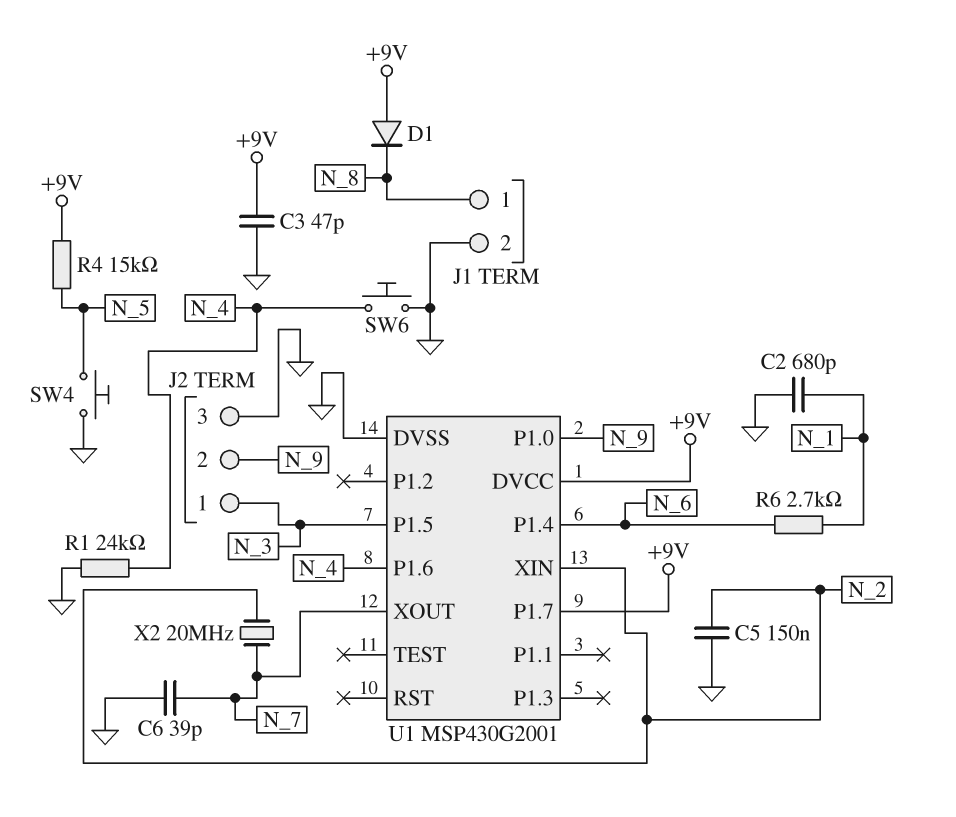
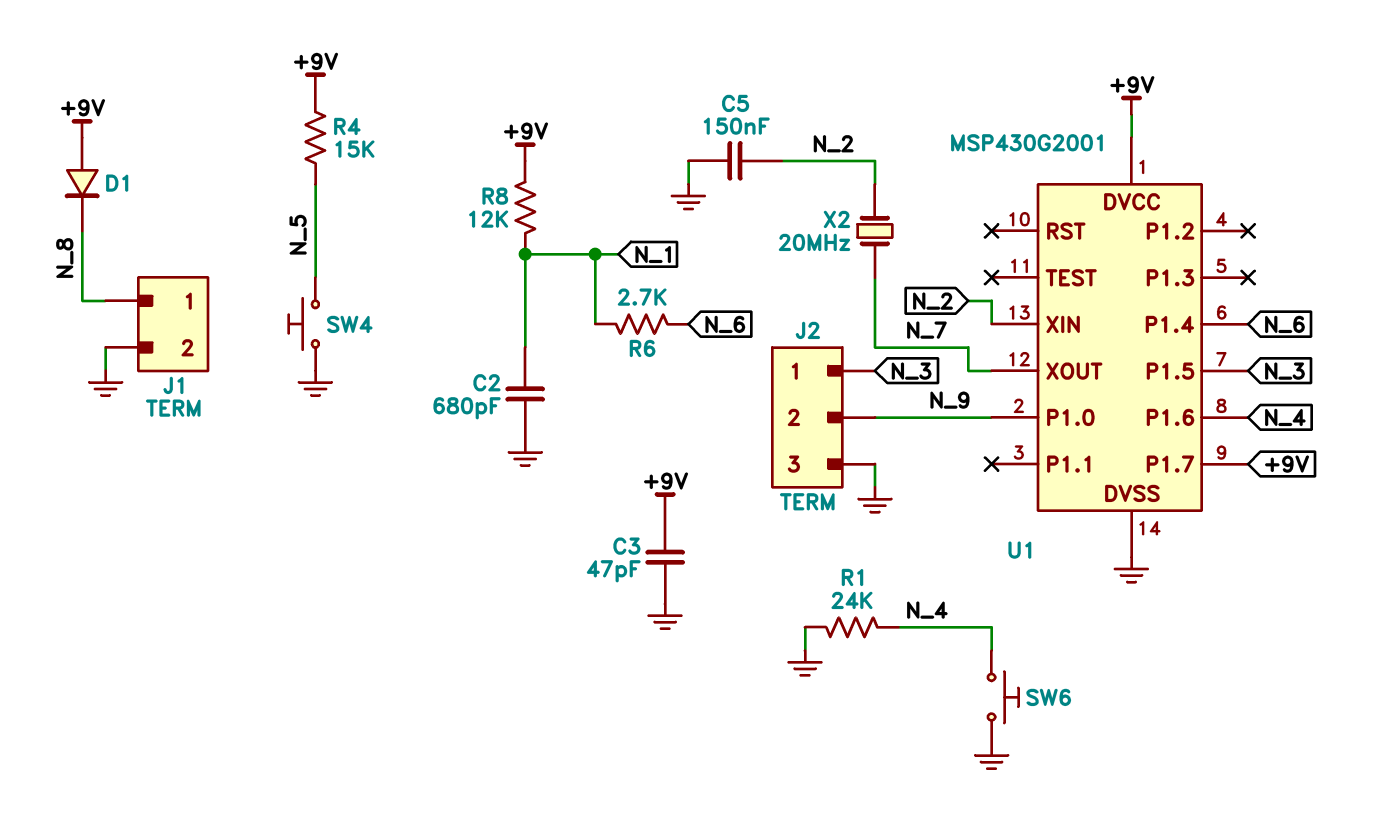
C6: 39pF (GND, N_7) -> none
R8: none -> 12k (+9V, N_1)

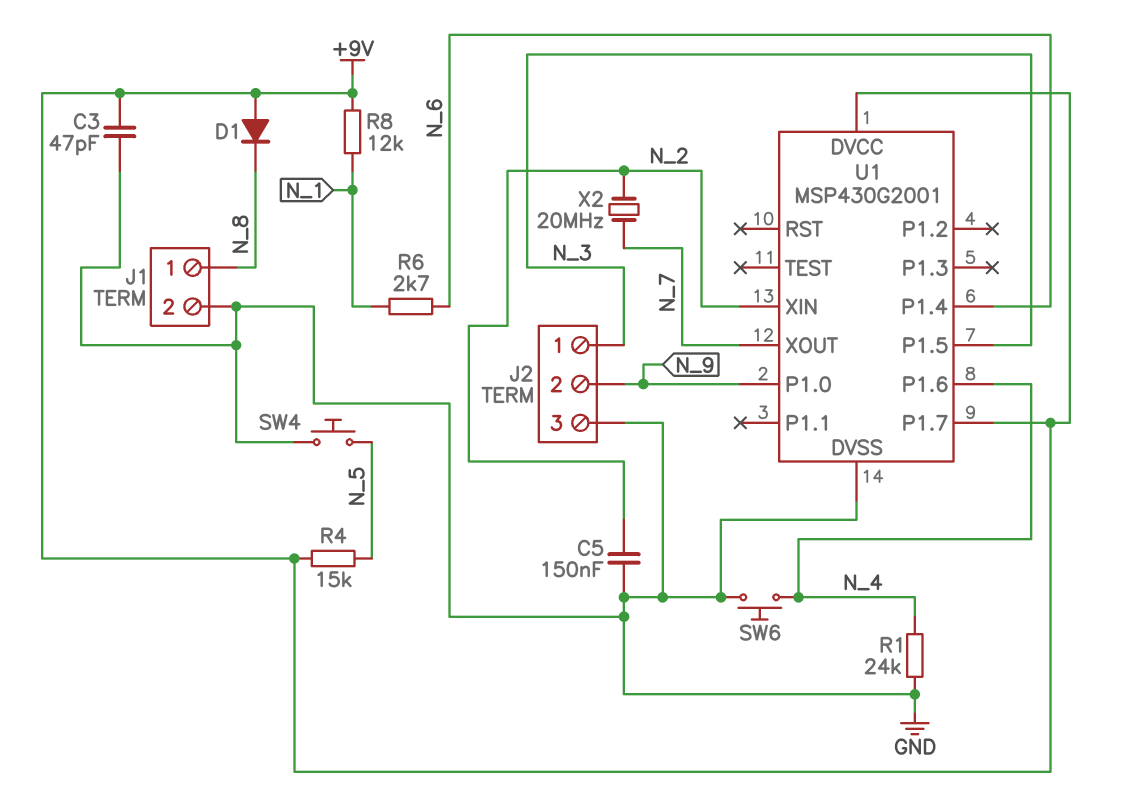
C2: 680pF (GND, N_1) -> none

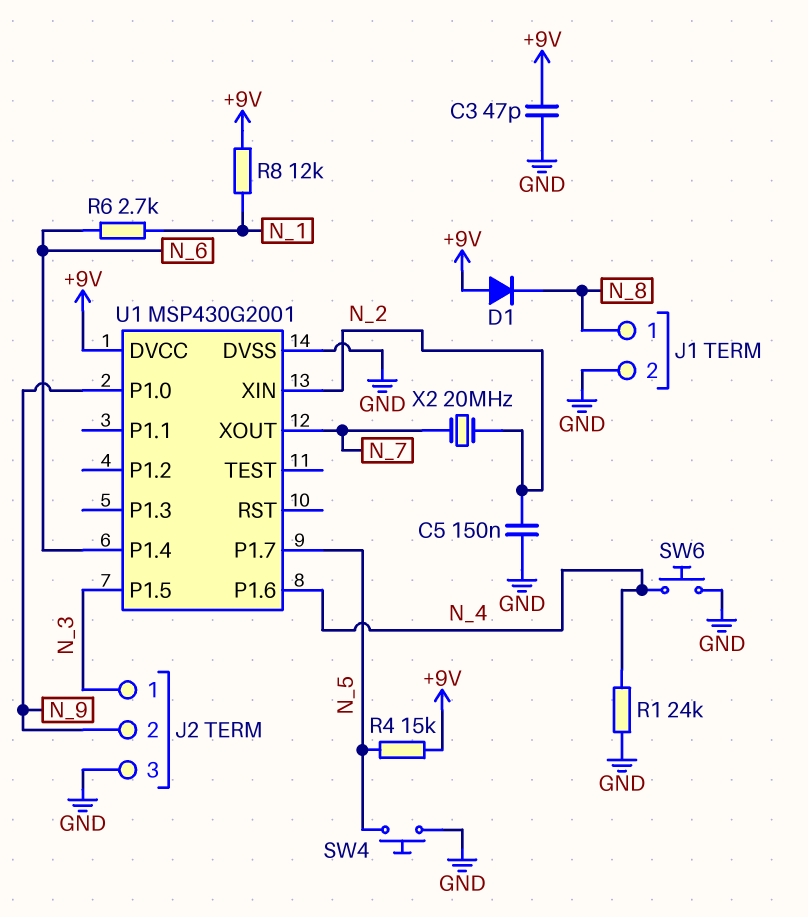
U1 pin P1.7: +9V -> N_5

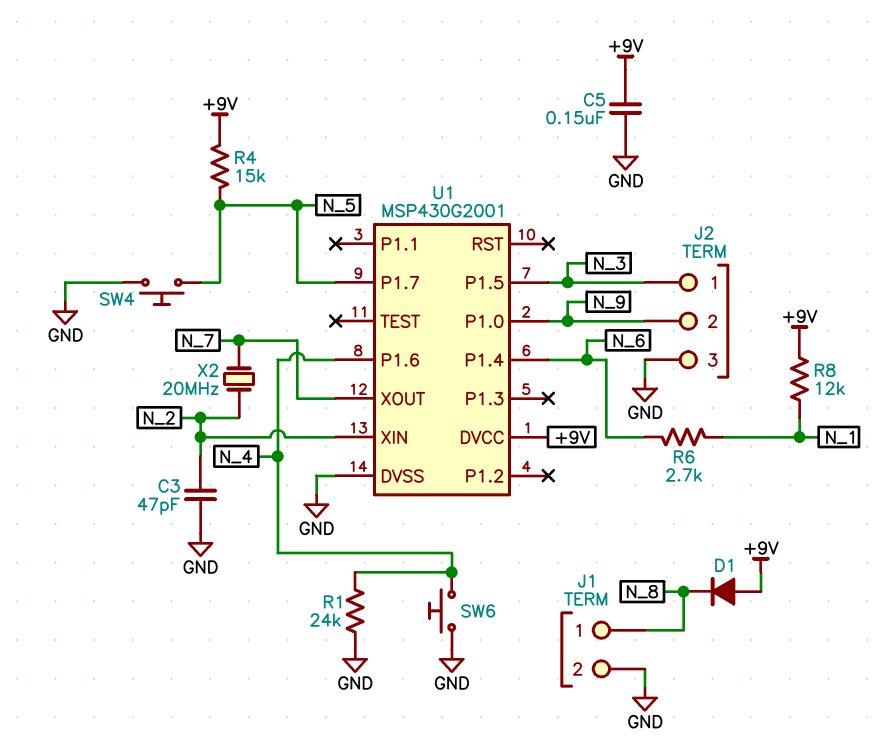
C3: 47pF (+9V, GND) -> 47pF (GND, N_2)
C5: 150nF (GND, N_2) -> 150nF (+9V, GND)

